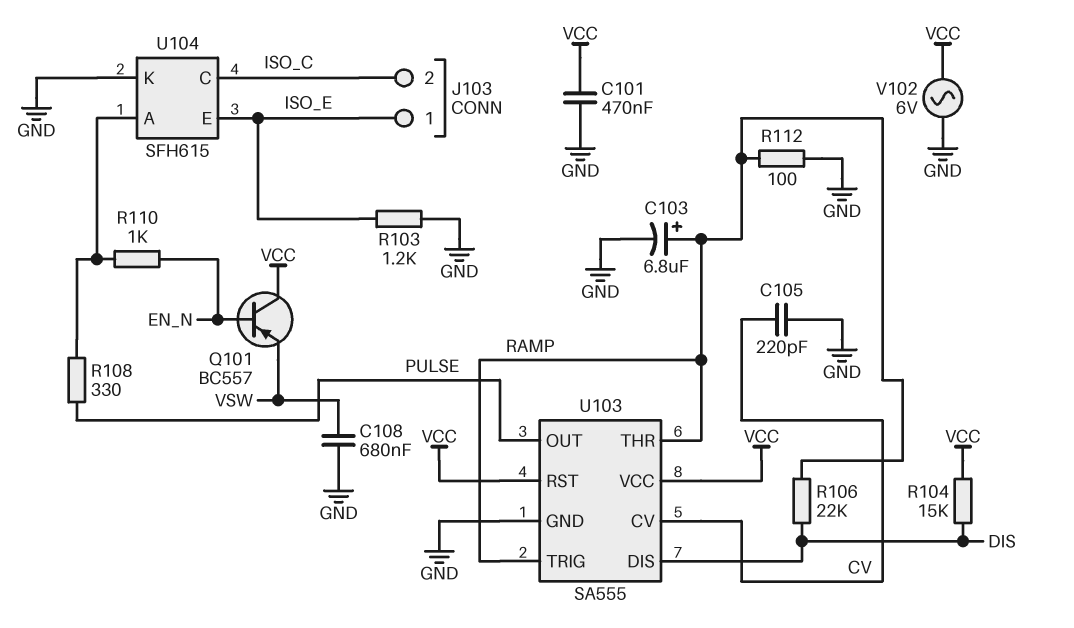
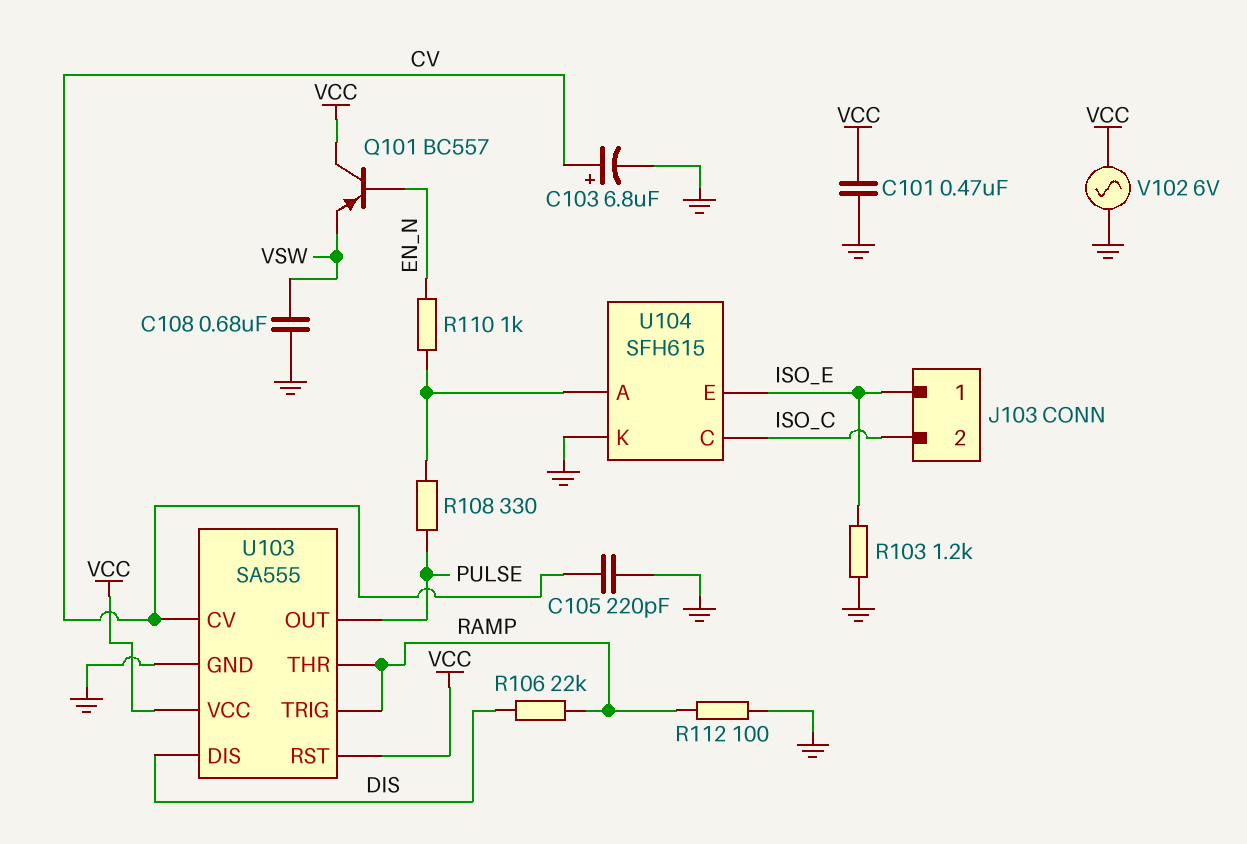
C103: 6.8uF (plus RAMP, minus GND) -> 6.8uF (plus CV, minus GND)
R104: 15k (DIS, VCC) -> none

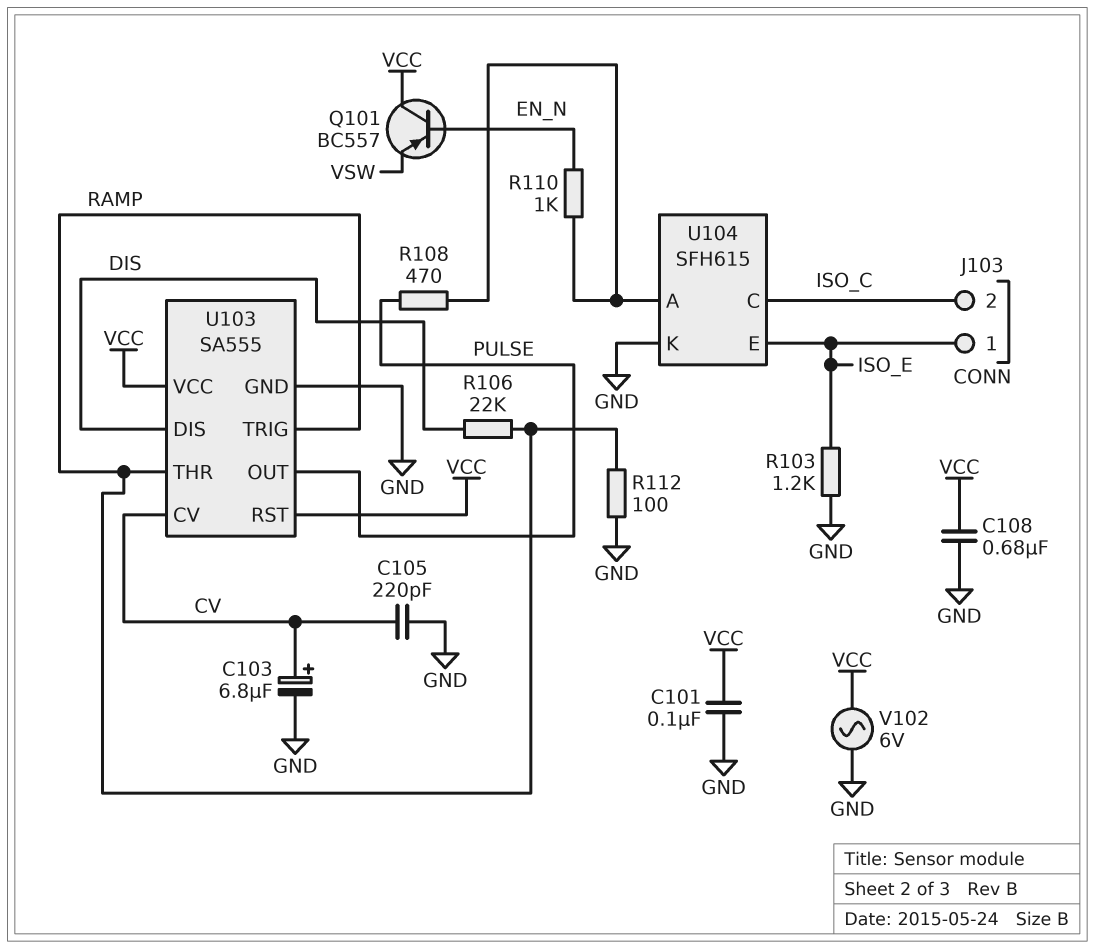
C101: 470nF (GND, VCC) -> 100nF (GND, VCC)
C108: 680nF (GND, VSW) -> 680nF (GND, VCC)
R108: 330 (PULSE, U104/A) -> 470 (PULSE, U104/A)

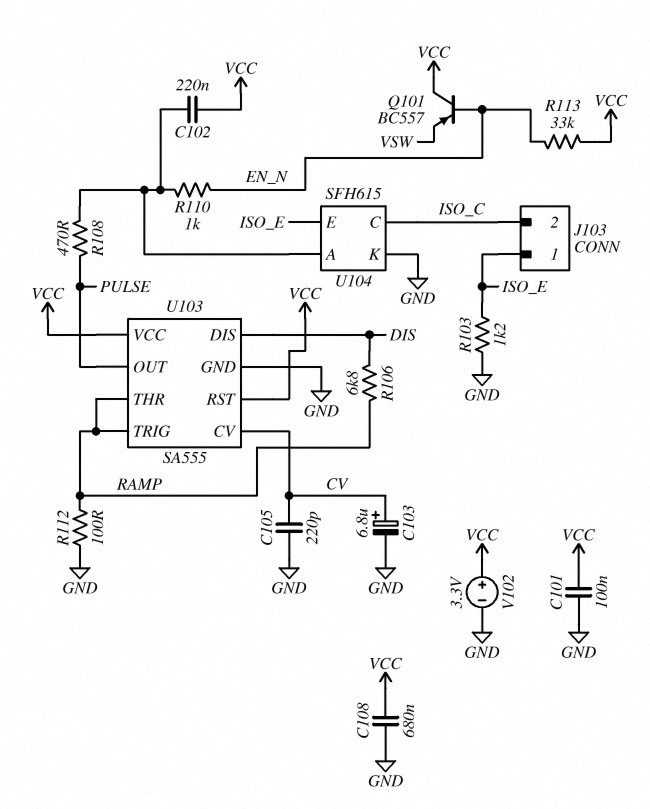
C102: none -> 220nF (U104/A, VCC)
R106: 22k (DIS, RAMP) -> 6.8k (DIS, RAMP)
R113: none -> 33k (EN_N, VCC)
V102: AC 6V (GND, VCC) -> 3.3V (plus VCC, minus GND)

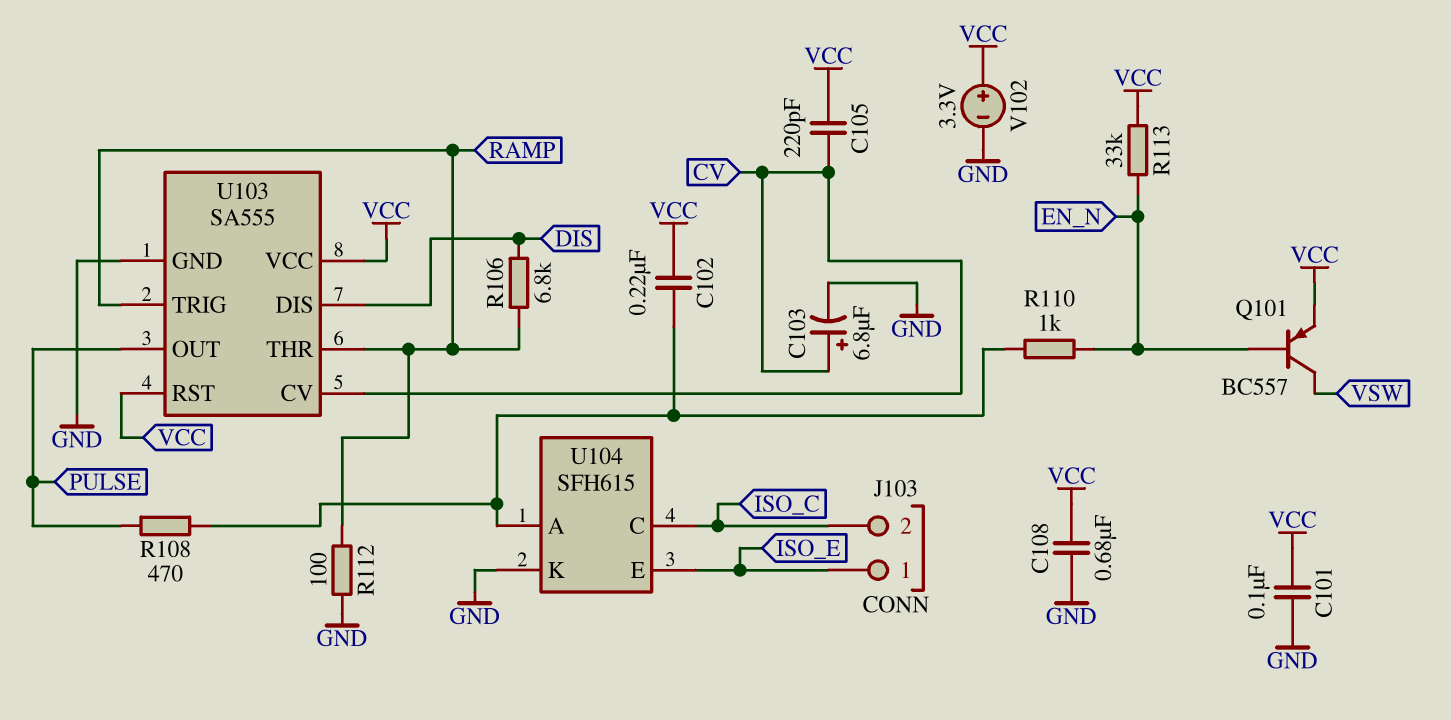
C105: 220pF (CV, GND) -> 220pF (CV, VCC)
Q101: PNP BC557 (B EN_N, C VCC, E VSW) -> PNP BC557 (B EN_N, C VSW, E VCC)
R103: 1.2k (GND, ISO_E) -> none

